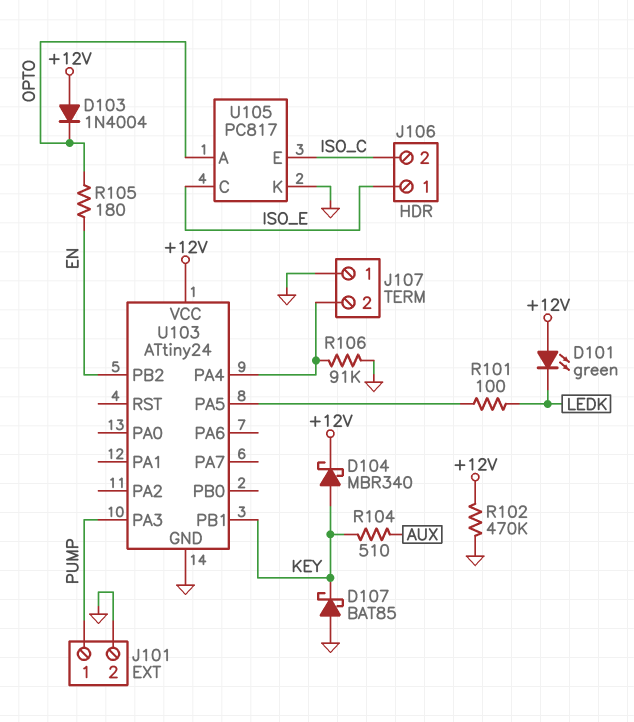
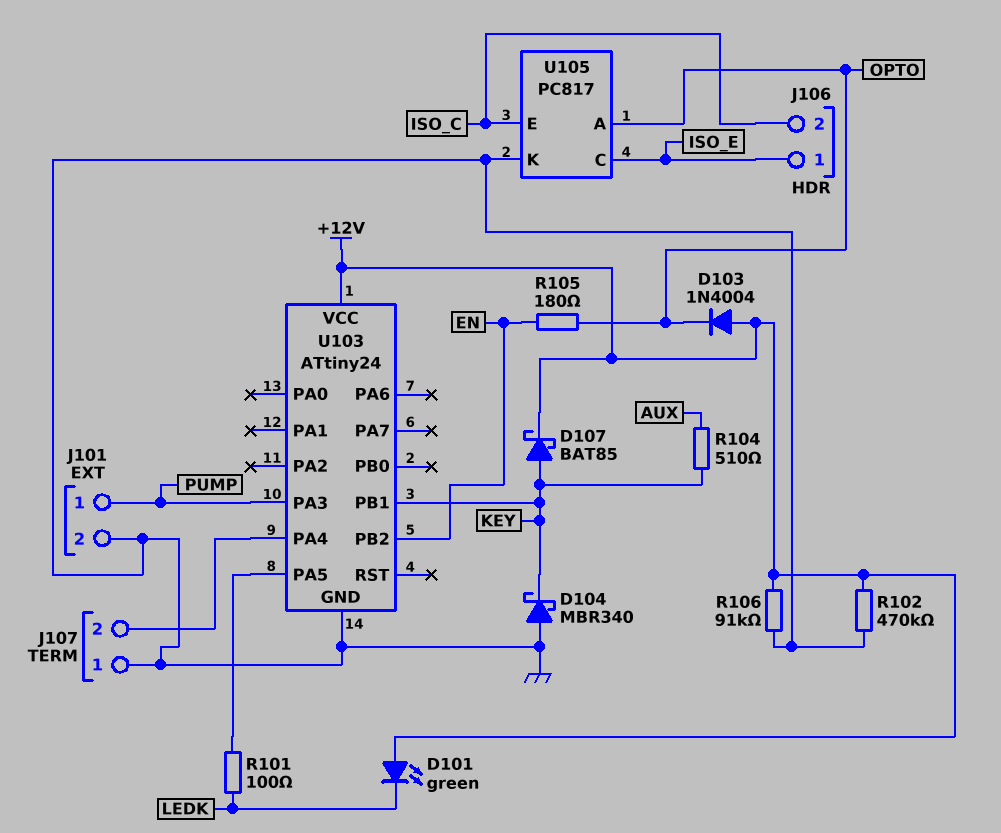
D104: schottky MBR340 (A KEY, K +12V) -> schottky MBR340 (A GND, K KEY)
D107: schottky BAT85 (A GND, K KEY) -> schottky BAT85 (A KEY, K +12V)
R106: 91k (GND, J107/2) -> 91k (+12V, GND)

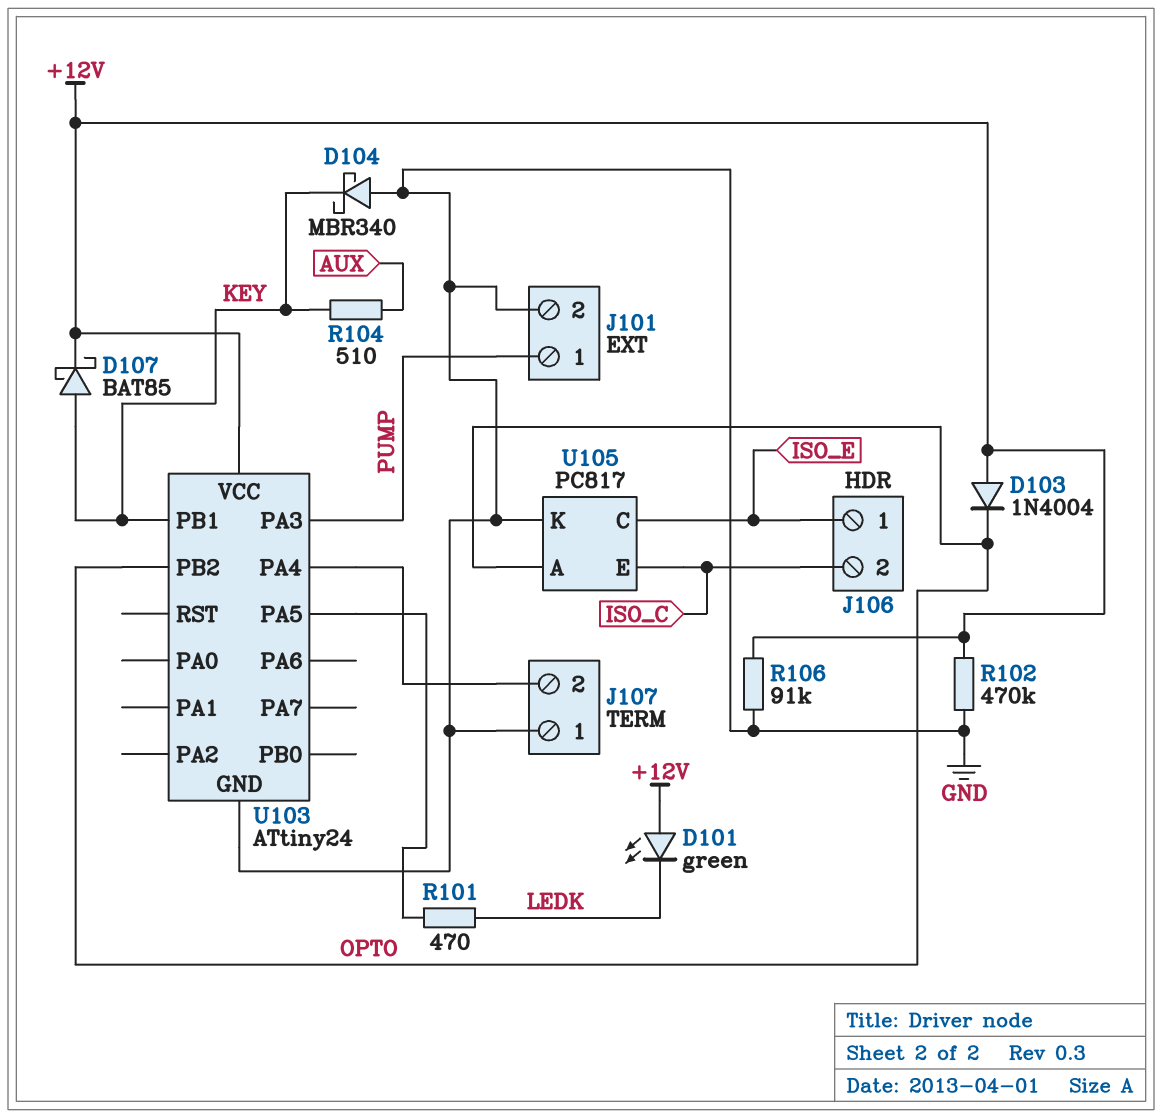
R101: 100 (LEDK, U103/PA5) -> 470 (LEDK, U103/PA5)
R105: 180 (EN, OPTO) -> none
U103 pin PB2: EN -> OPTO

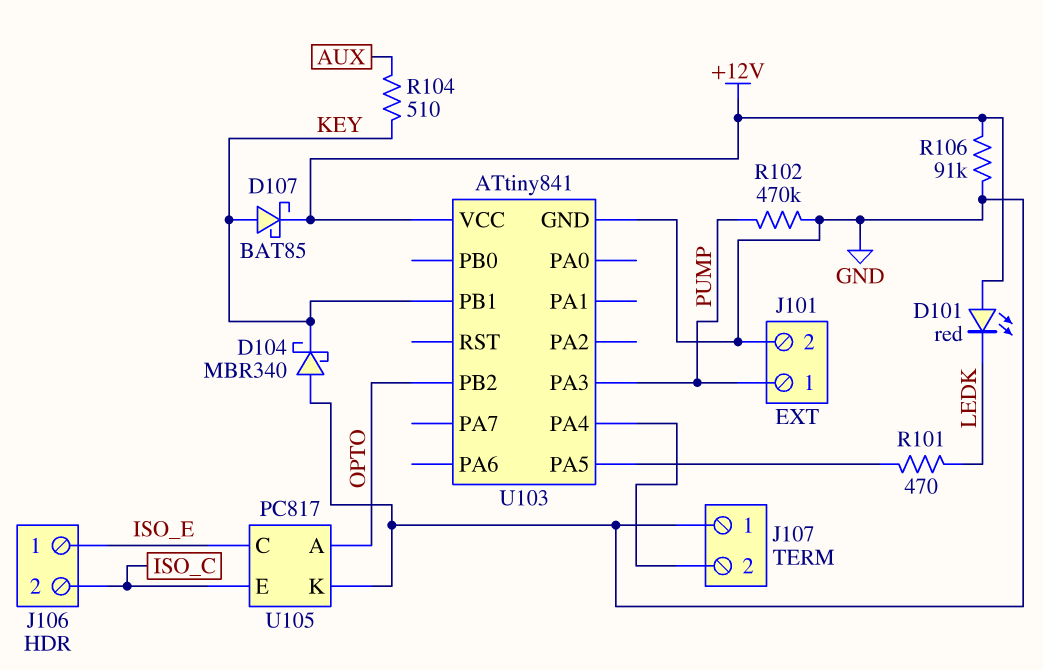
D101: LED green (A +12V, K LEDK) -> LED red (A +12V, K LEDK)
D103: diode 1N4004 (A +12V, K OPTO) -> none
R102: 470k (+12V, GND) -> 470k (GND, PUMP)
U103: ATtiny24 -> ATtiny841

